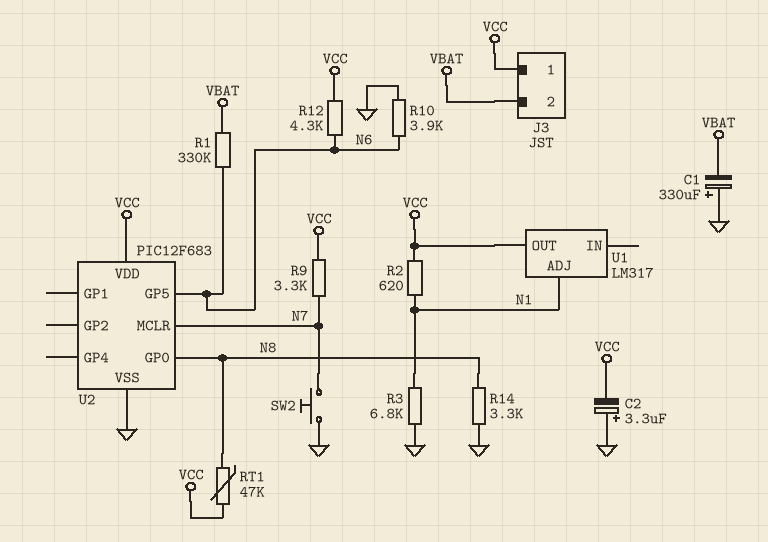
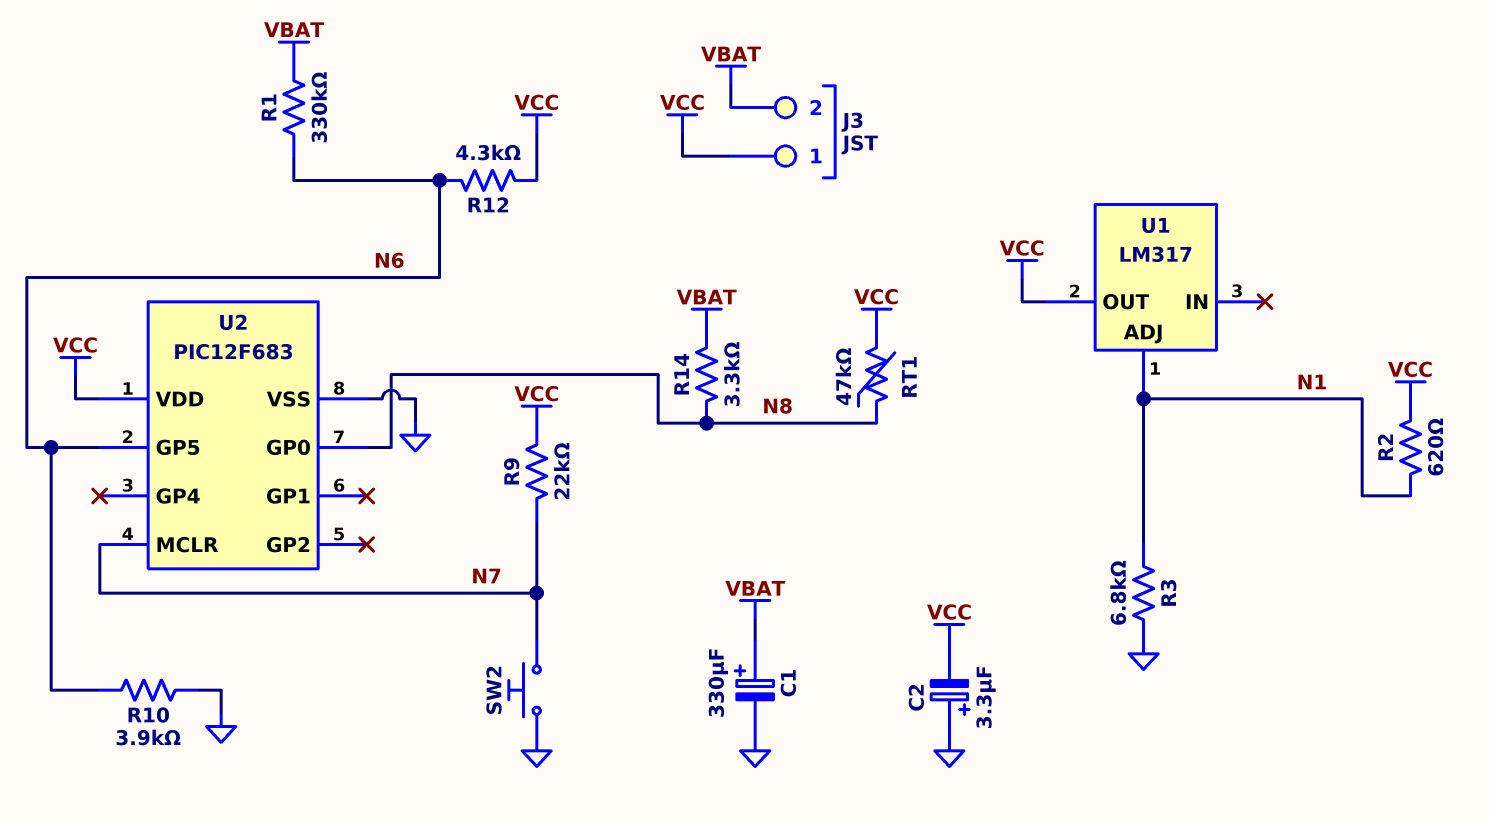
C1: 330uF (plus GND, minus VBAT) -> 330uF (plus VBAT, minus GND)
R9: 3.3k (N7, VCC) -> 22k (N7, VCC)
R14: 3.3k (GND, N8) -> 3.3k (N8, VBAT)

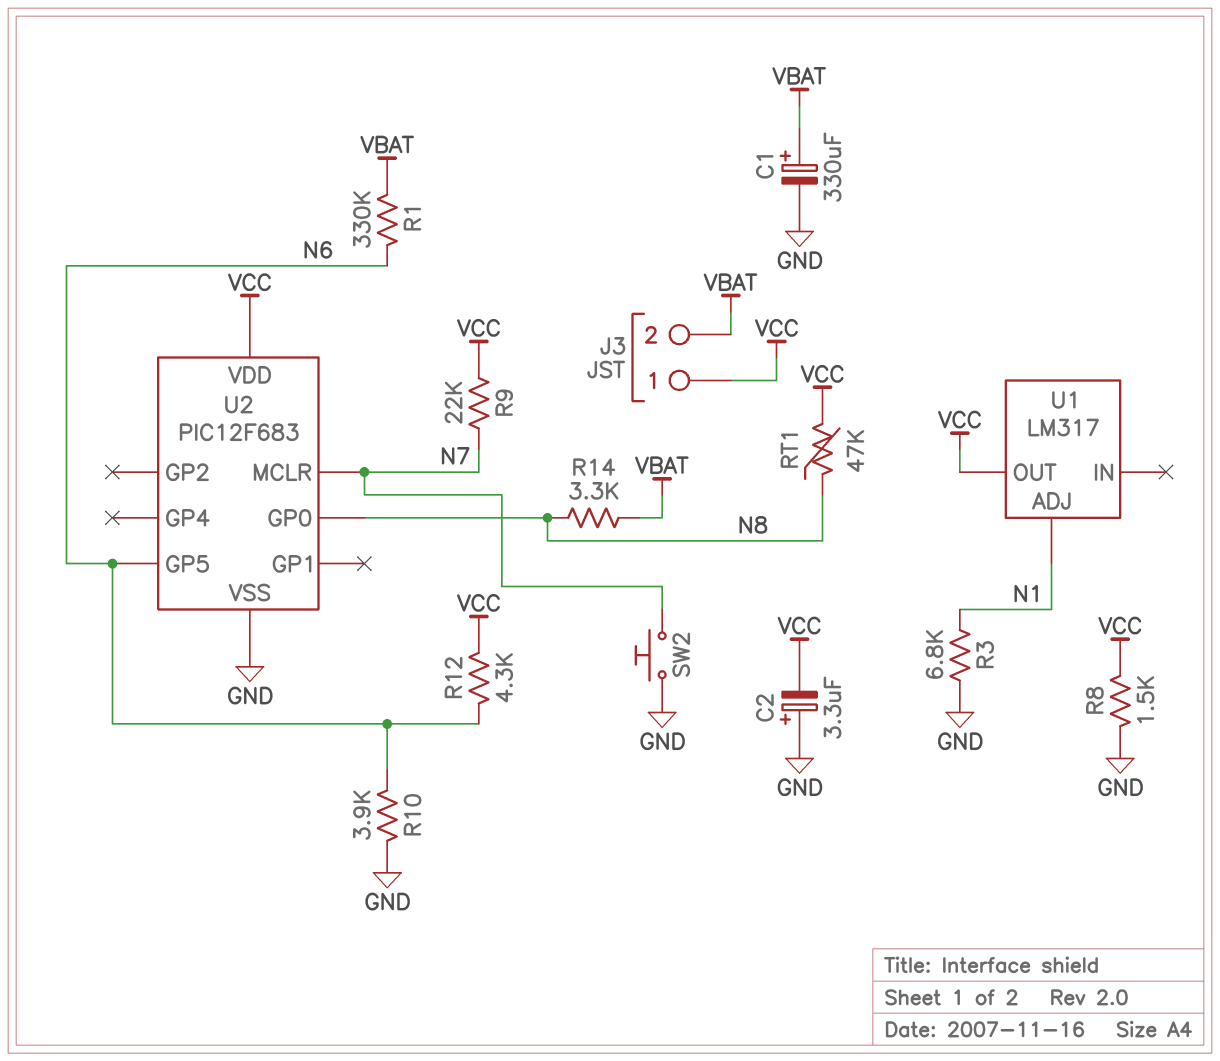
R2: 620 (N1, VCC) -> none
R8: none -> 1.5k (GND, VCC)

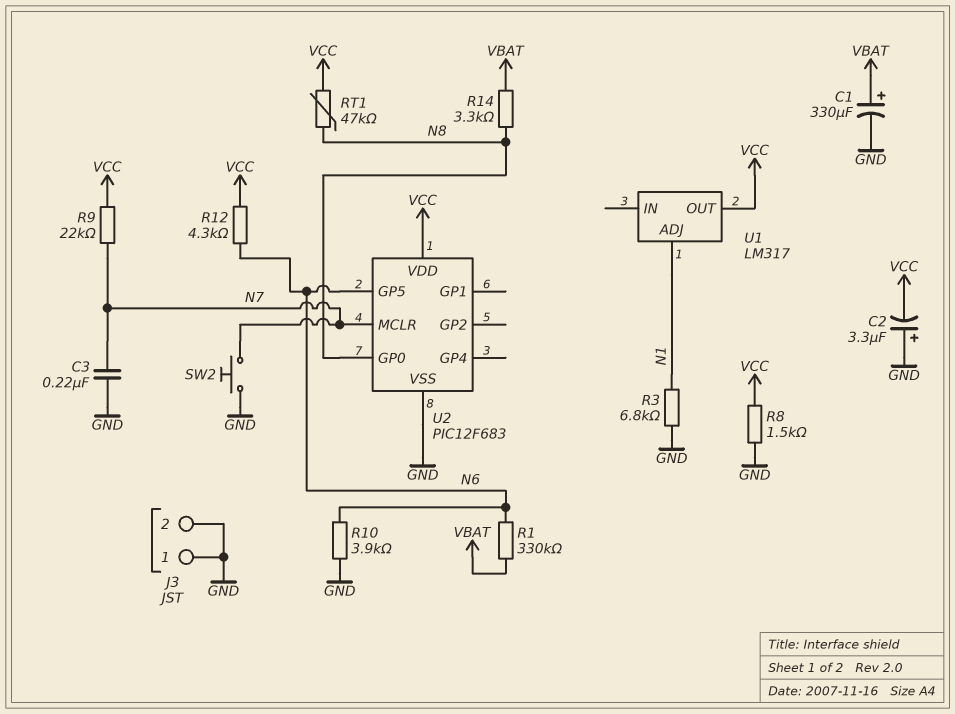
C3: none -> 220nF (GND, N7)
J3 pin 1: VCC -> GND
J3 pin 2: VBAT -> GND

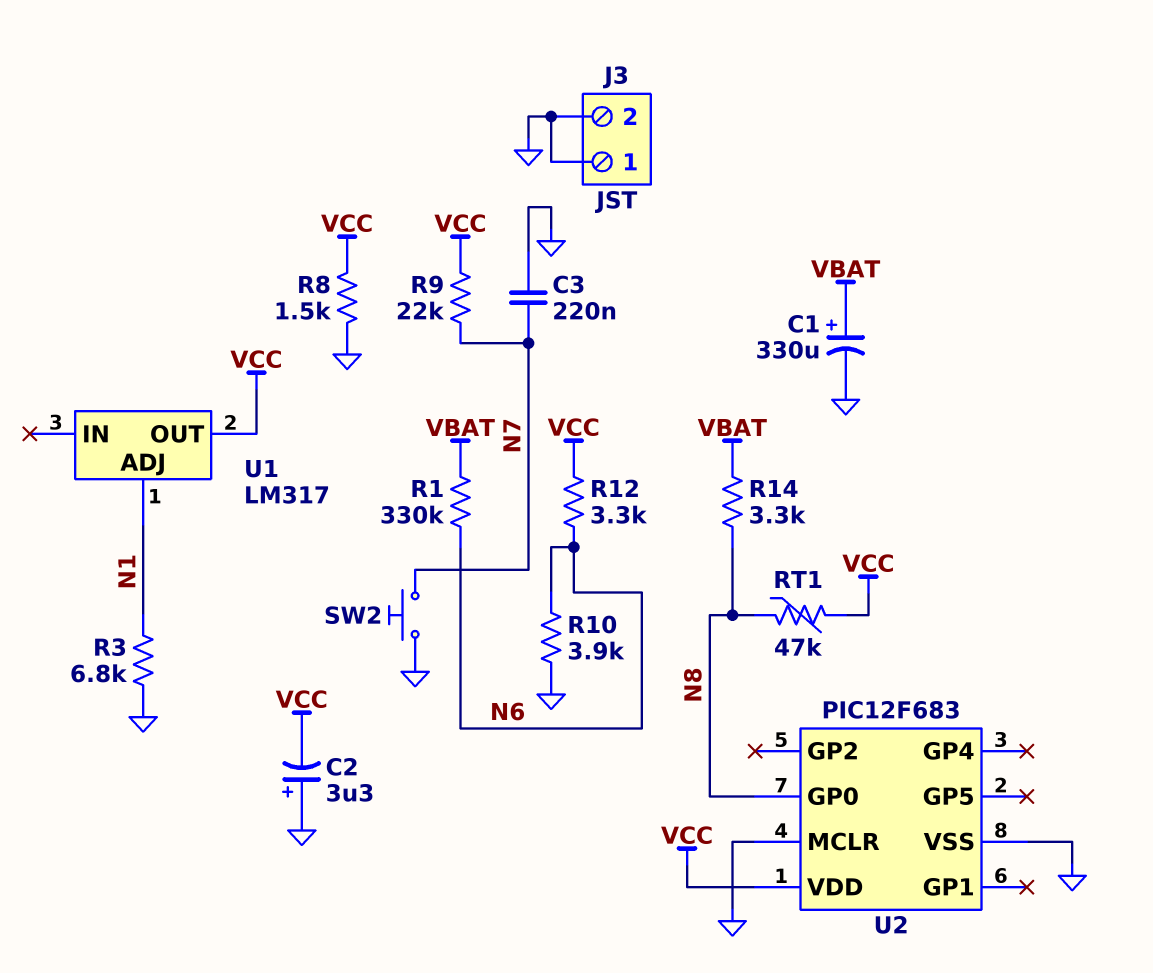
R12: 4.3k (N6, VCC) -> 3.3k (N6, VCC)
U2 pin GP5: N6 -> none
U2 pin MCLR: N7 -> GND

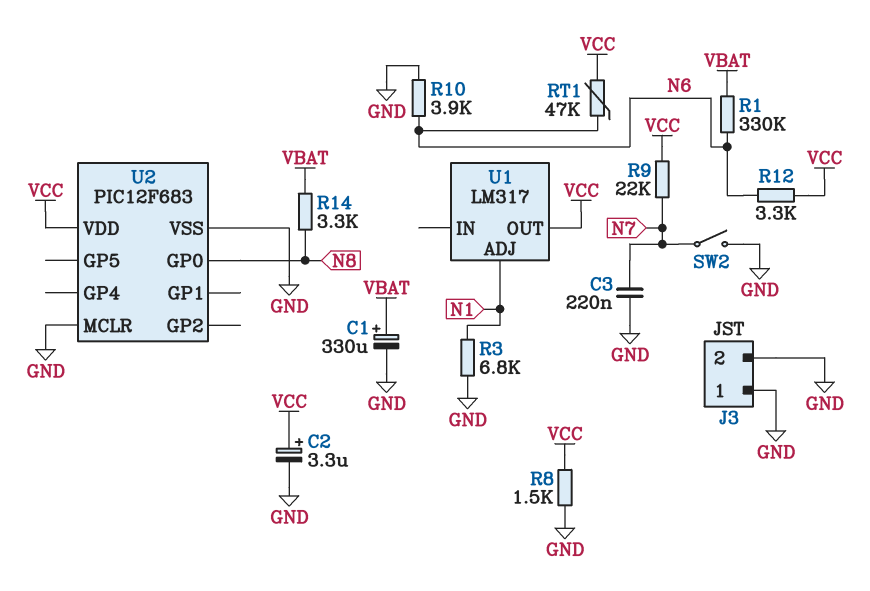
C2: 3.3uF (plus GND, minus VCC) -> 3.3uF (plus VCC, minus GND)
RT1: 47k (N8, VCC) -> 47k (N6, VCC)
SW2: button (GND, N7) -> switch (GND, N7)

